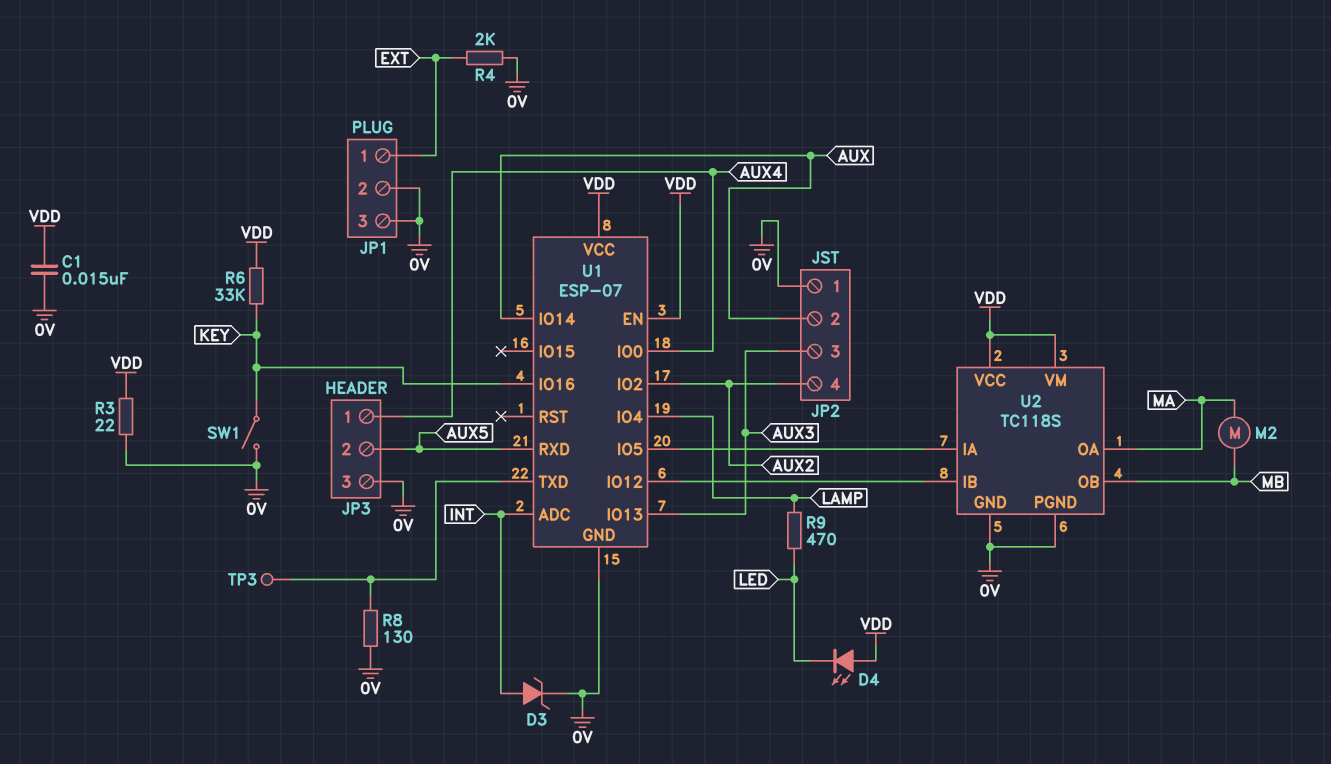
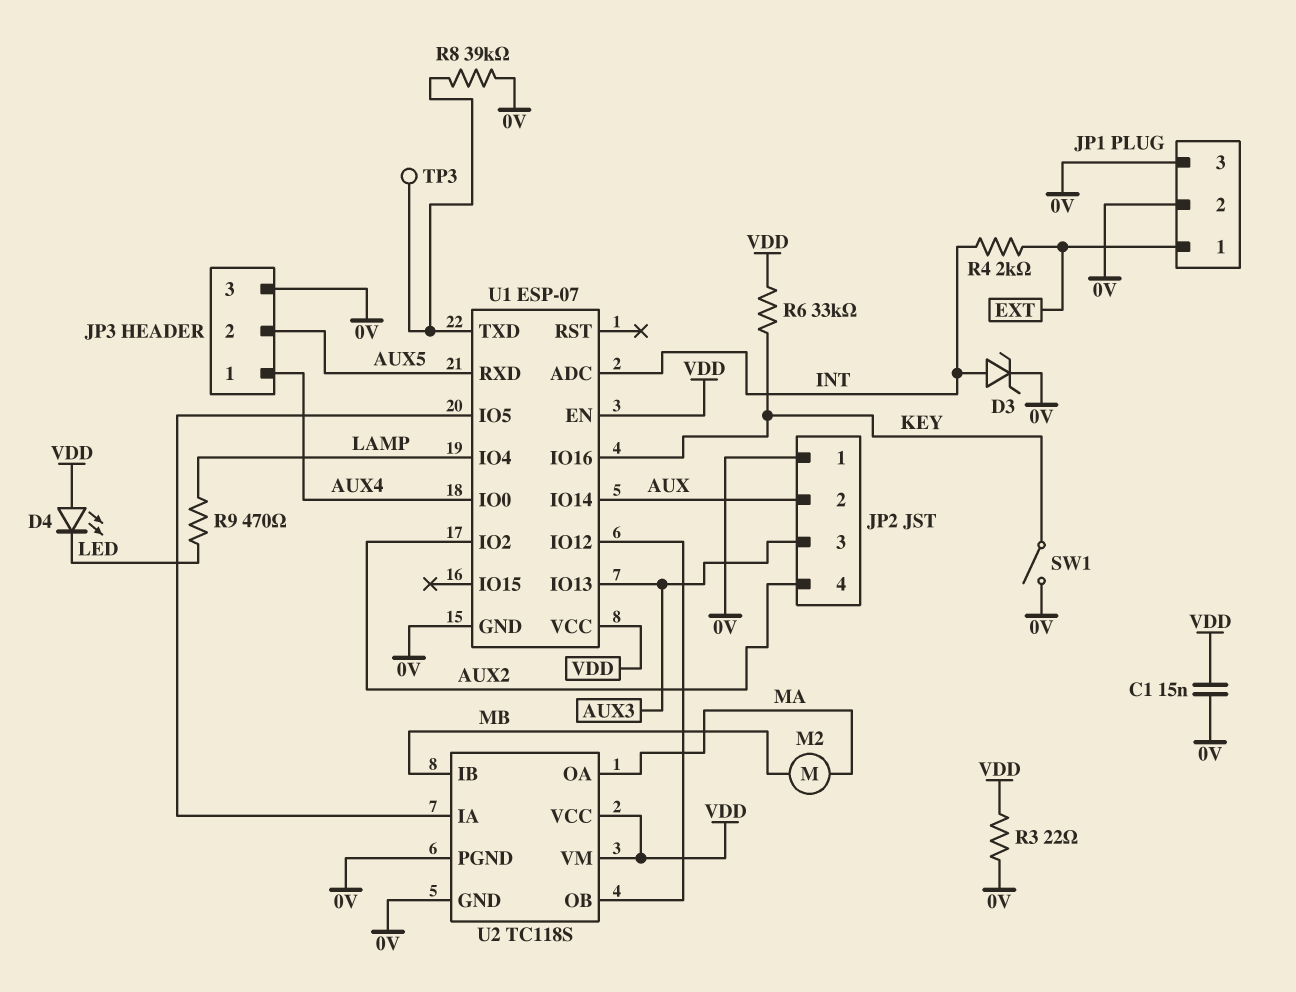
R4: 2k (0V, EXT) -> 2k (EXT, INT)
R8: 130 (0V, U1/TXD) -> 39k (0V, U1/TXD)
U2 pin IB: U1/IO12 -> MB
U2 pin OB: MB -> U1/IO12

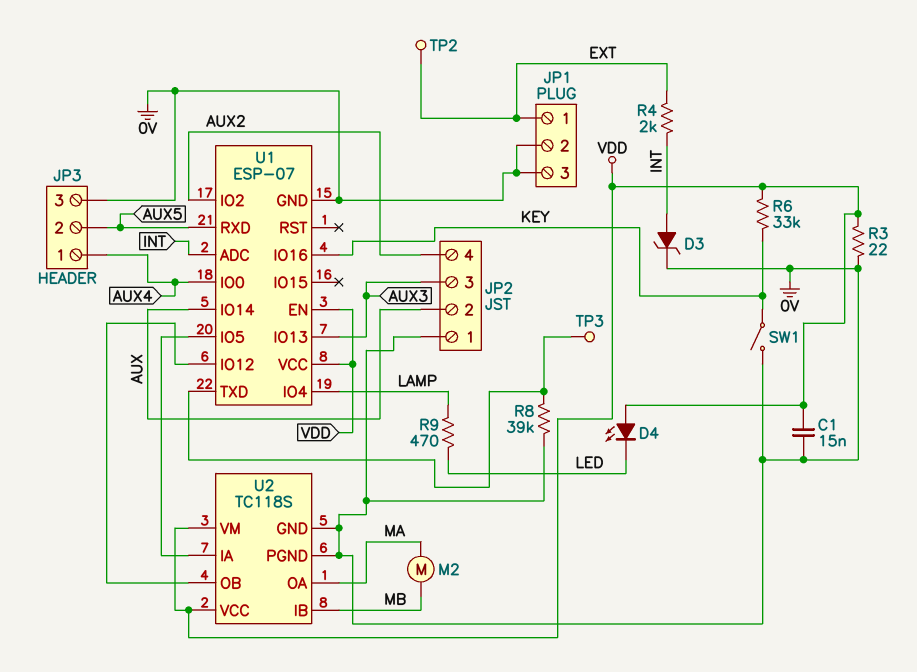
TP2: none -> test point (EXT)

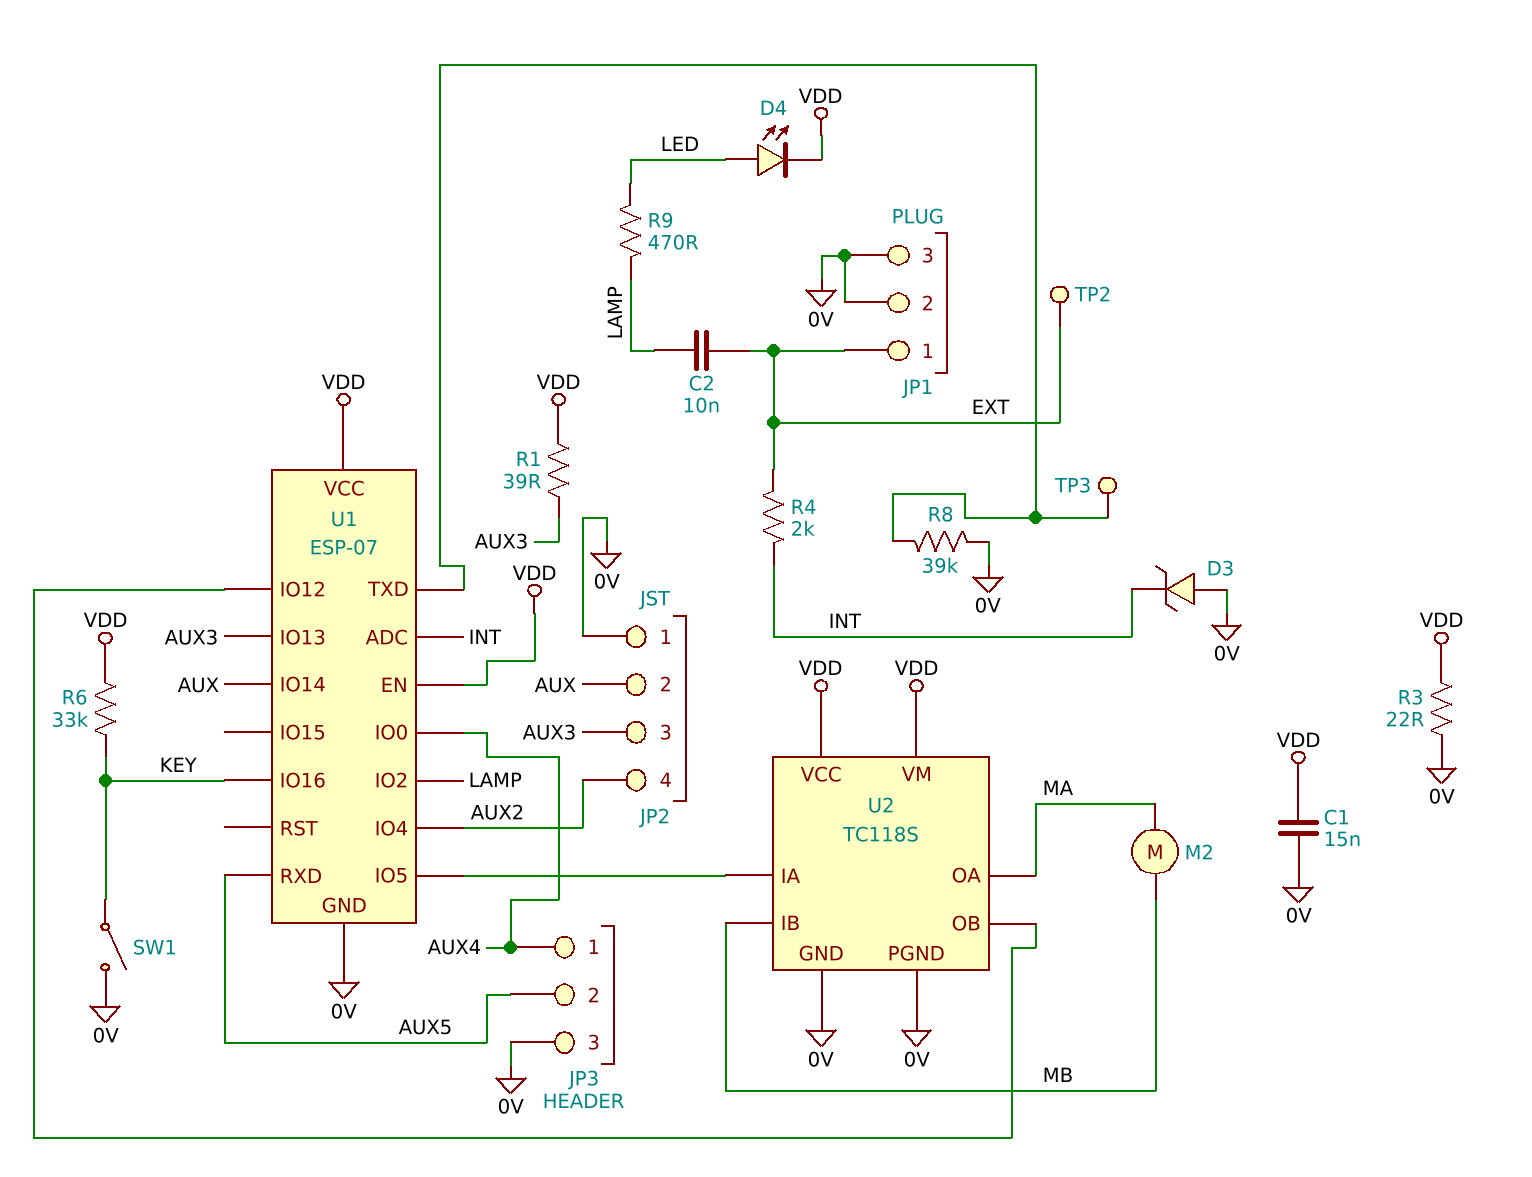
C2: none -> 10nF (EXT, LAMP)
D3: zener (A INT, K 0V) -> zener (A 0V, K INT)
D4: LED (A VDD, K LED) -> LED (A LED, K VDD)
R1: none -> 39 (AUX3, VDD)
U1 pin IO2: AUX2 -> LAMP
U1 pin IO4: LAMP -> AUX2

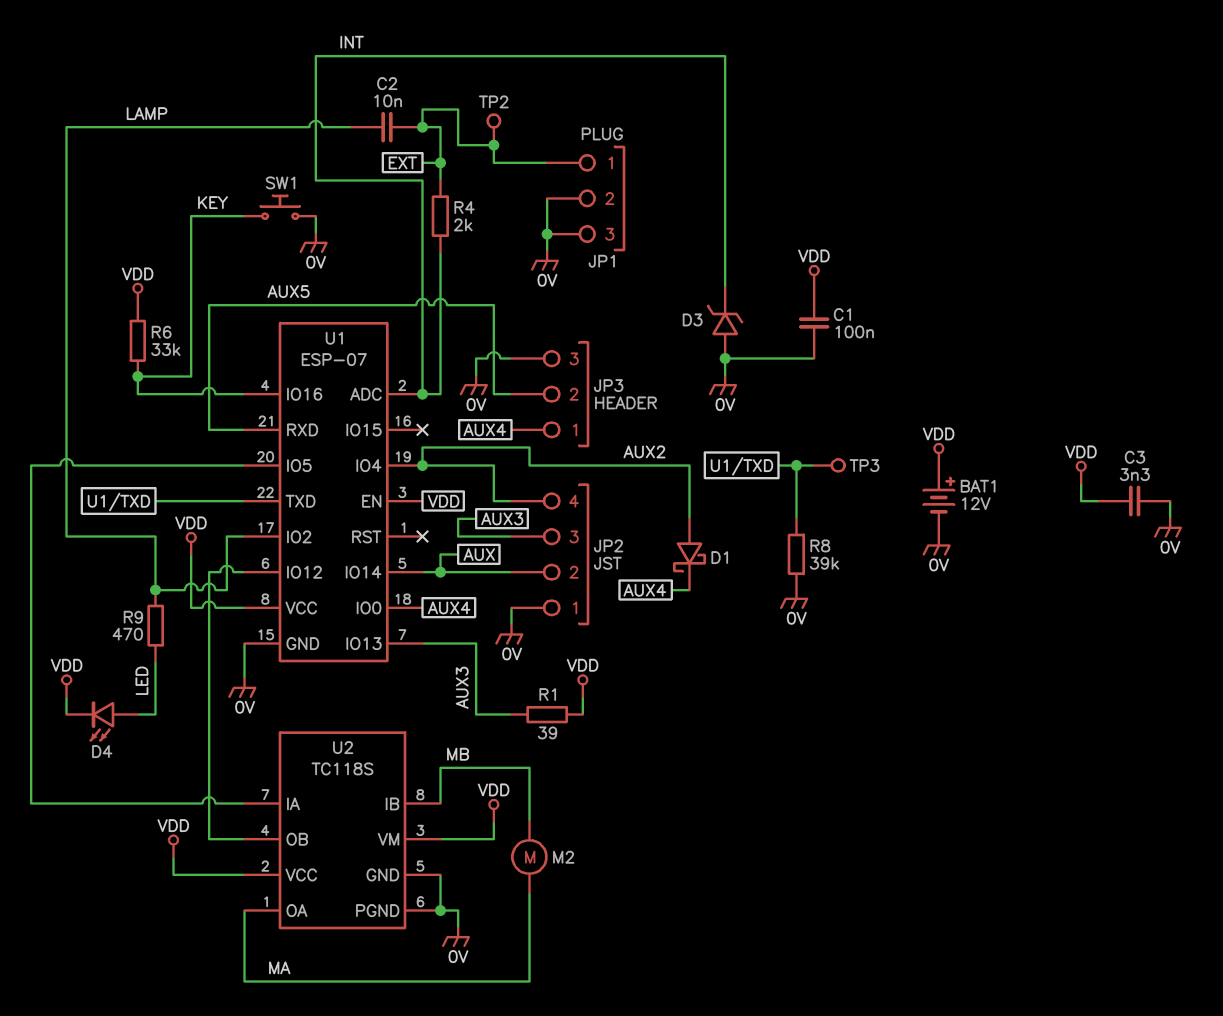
BAT1: none -> 12V (plus VDD, minus 0V)
C1: 15nF (0V, VDD) -> 100nF (0V, VDD)
C3: none -> 3.3nF (0V, VDD)
D1: none -> schottky (A AUX2, K AUX4)
R3: 22 (0V, VDD) -> none
SW1: switch (0V, KEY) -> button (0V, KEY)

